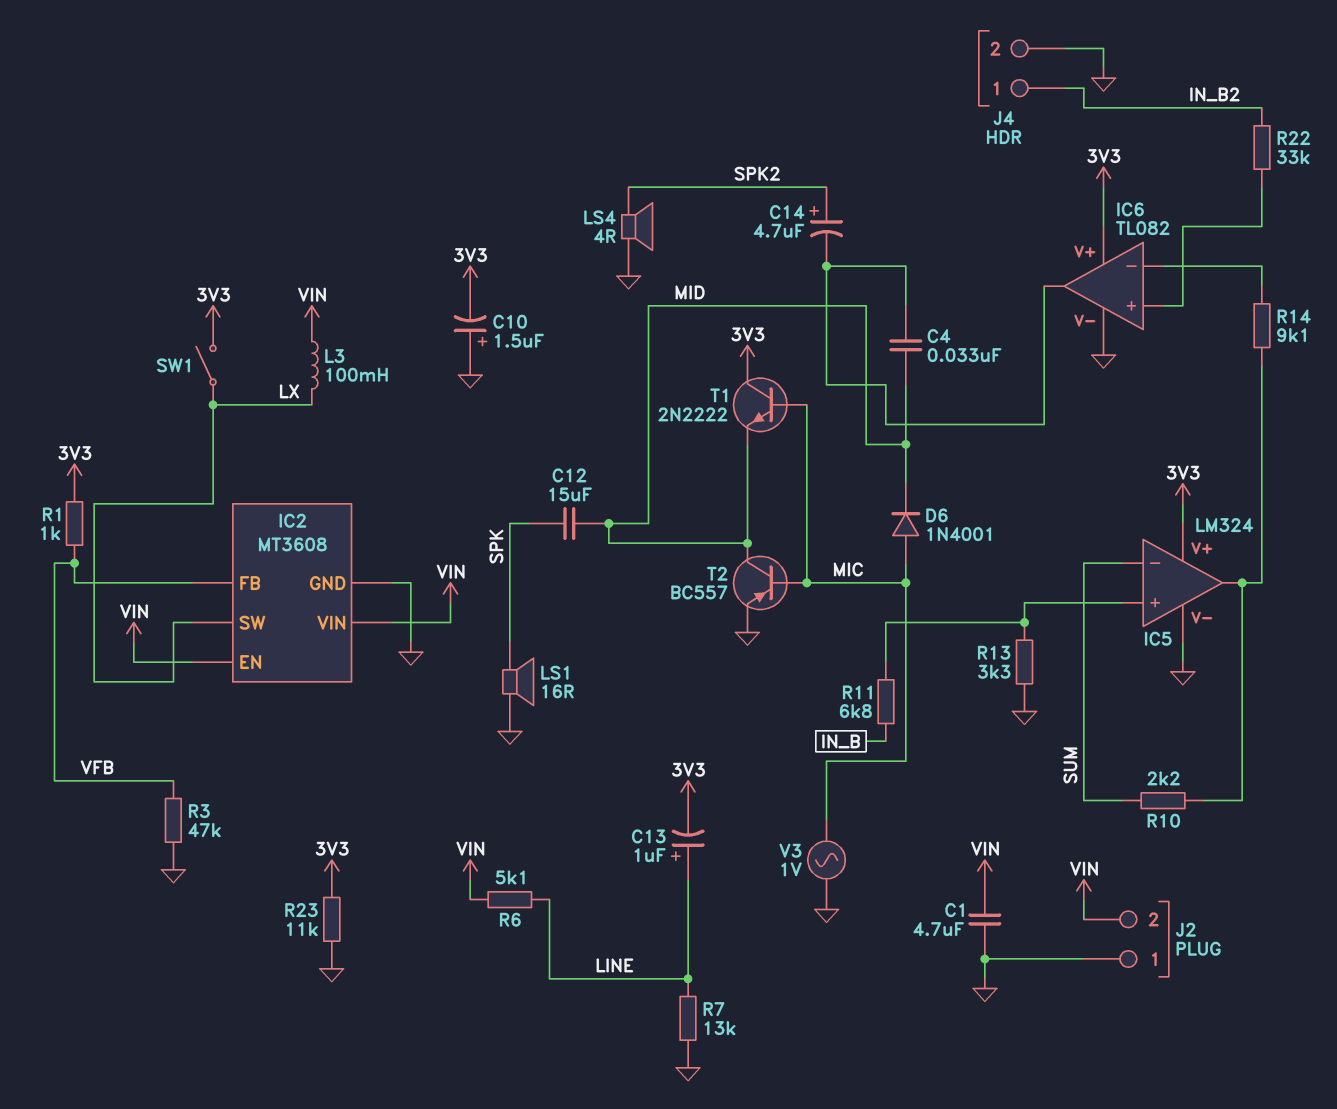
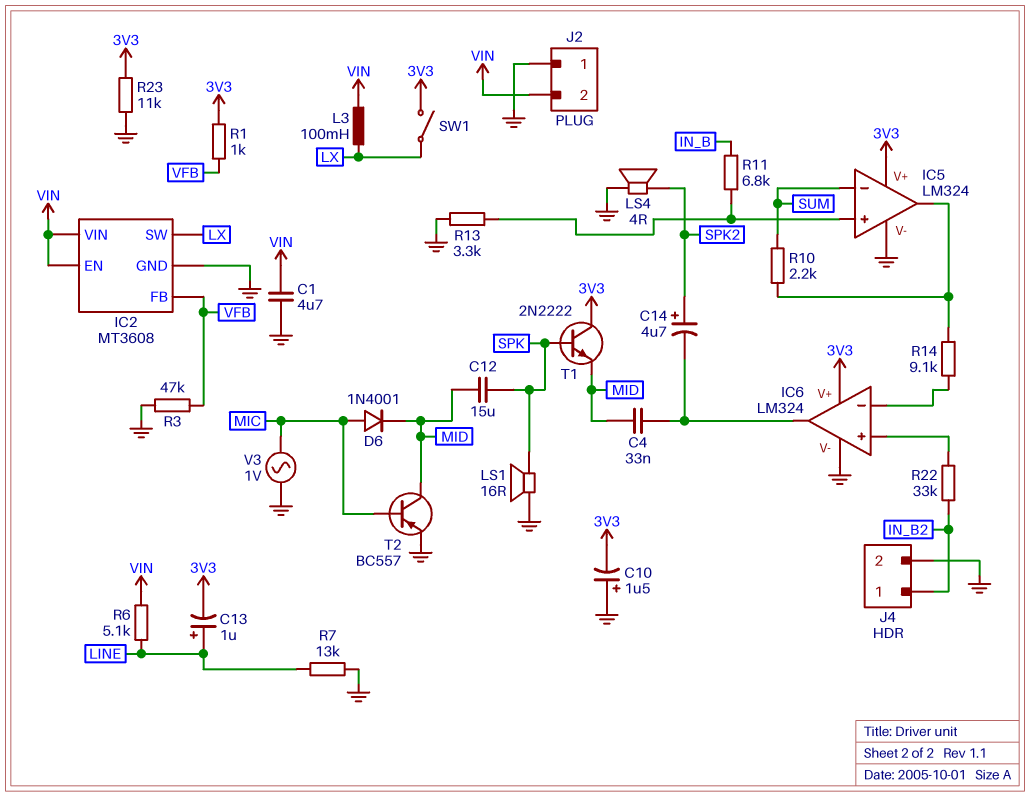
IC6: TL082 -> LM324
T1: NPN 2N2222 (B MIC, C 3V3, E MID) -> NPN 2N2222 (B SPK, C 3V3, E MID)

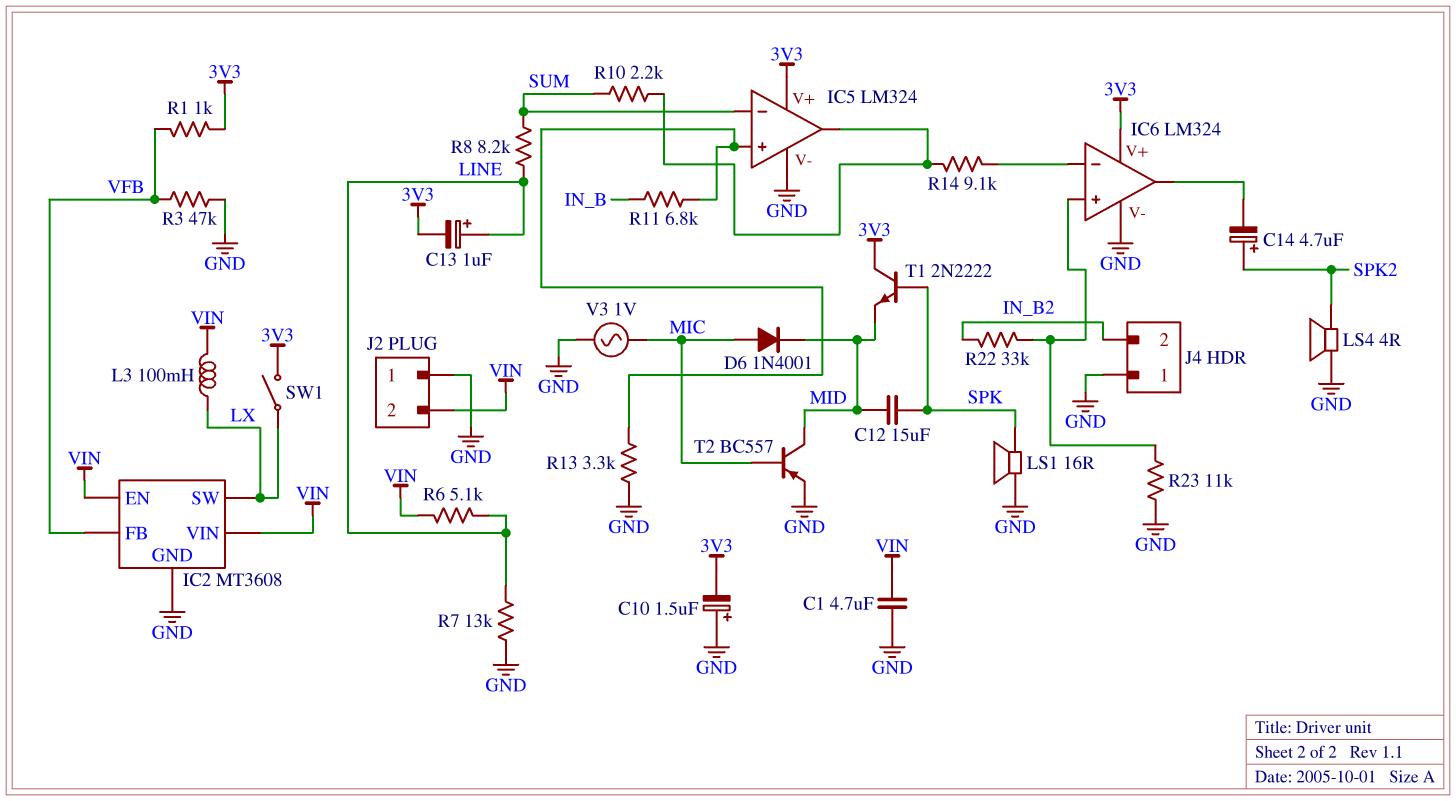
C4: 33nF (IC6/out, MID) -> none
J4 pin 1: IN_B2 -> GND
J4 pin 2: GND -> IN_B2
R8: none -> 8.2k (LINE, SUM)
R23: 11k (3V3, GND) -> 11k (GND, IC6/in+)

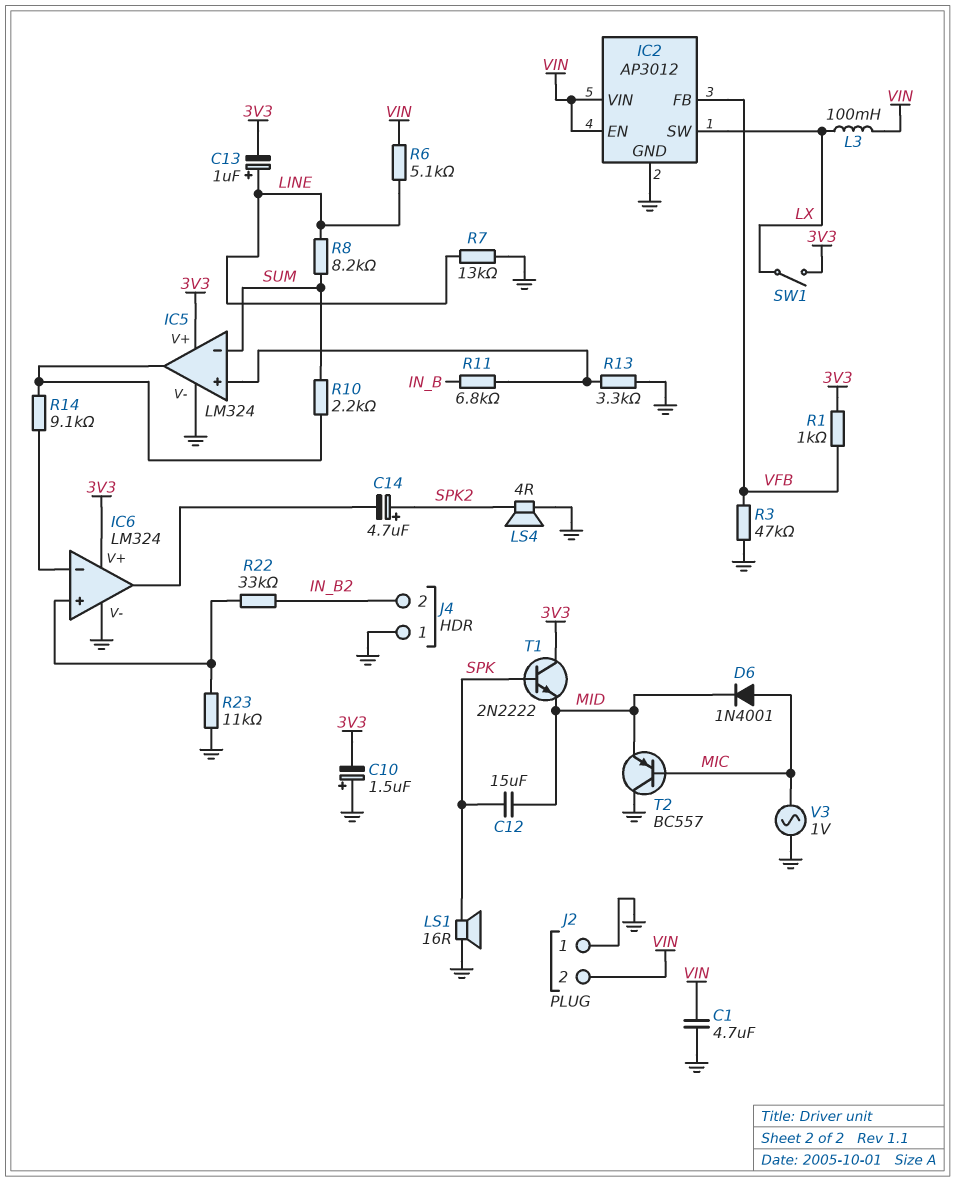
IC2: MT3608 -> AP3012
T2: PNP BC557 (B MIC, C MID, E GND) -> PNP BC557 (B MIC, C GND, E MID)

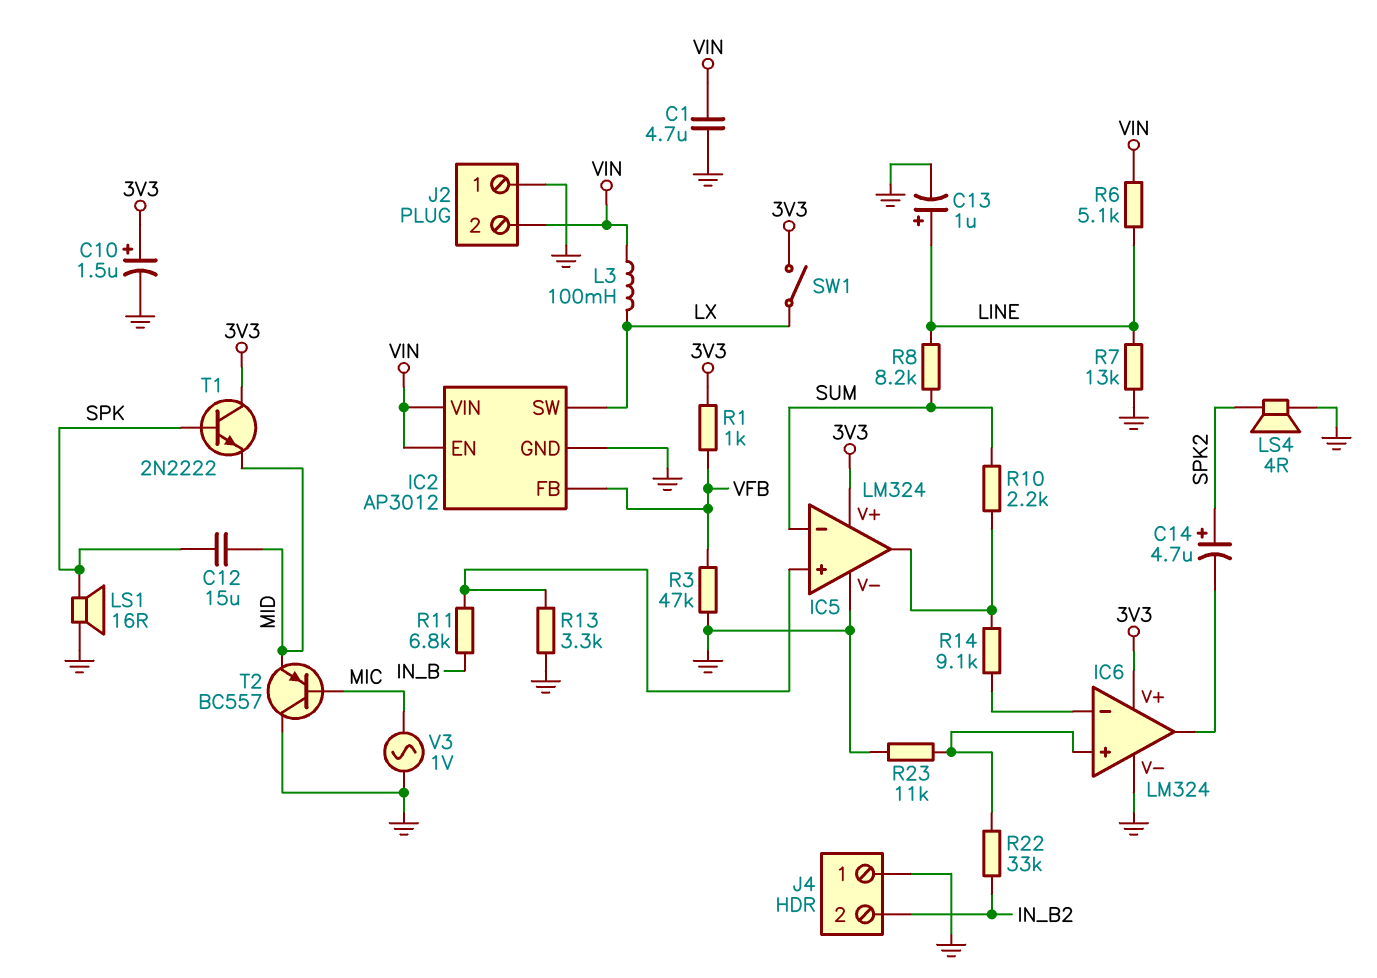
C10: 1.5uF (plus GND, minus 3V3) -> 1.5uF (plus 3V3, minus GND)
C13: 1uF (plus LINE, minus 3V3) -> 1uF (plus LINE, minus GND)
D6: diode 1N4001 (A MIC, K MID) -> none

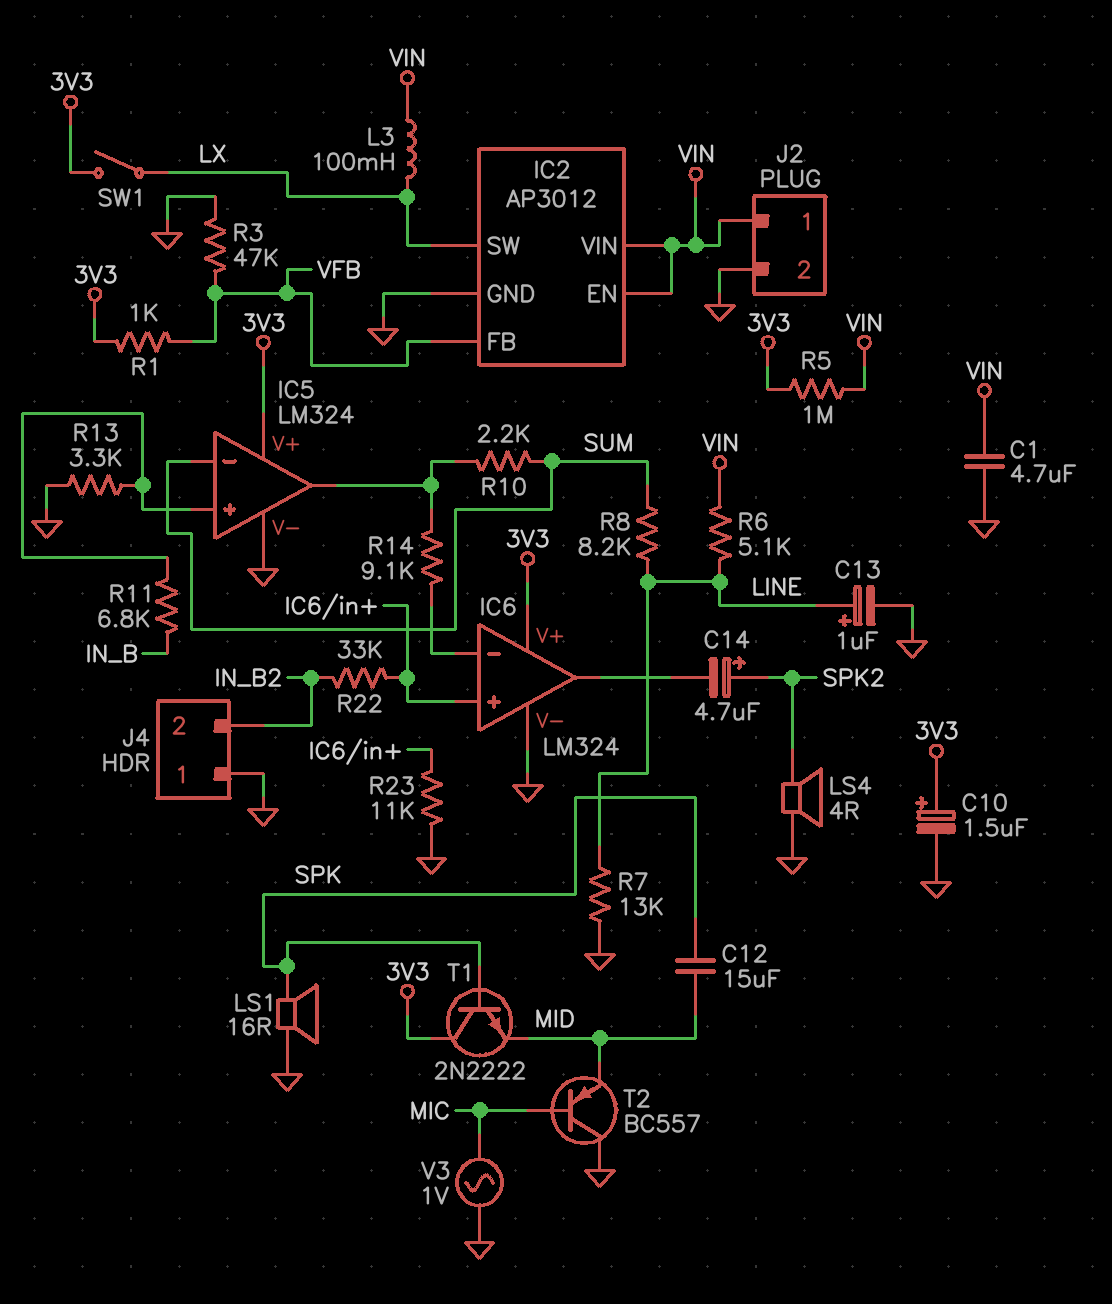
J2 pin 1: GND -> VIN
J2 pin 2: VIN -> GND
R5: none -> 1M (3V3, VIN)

